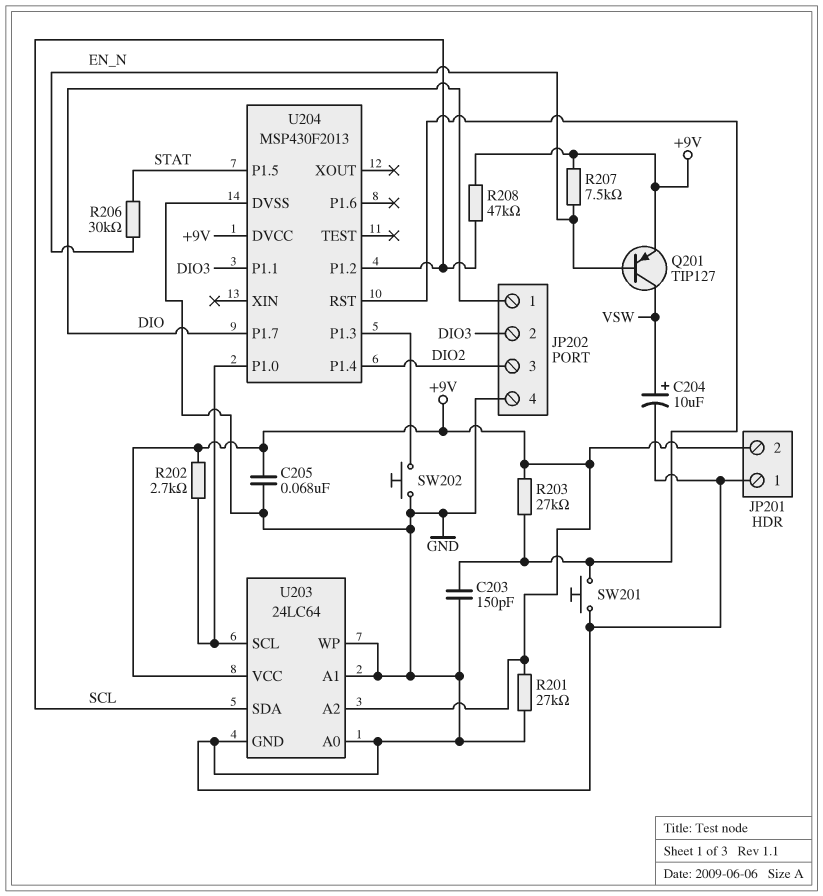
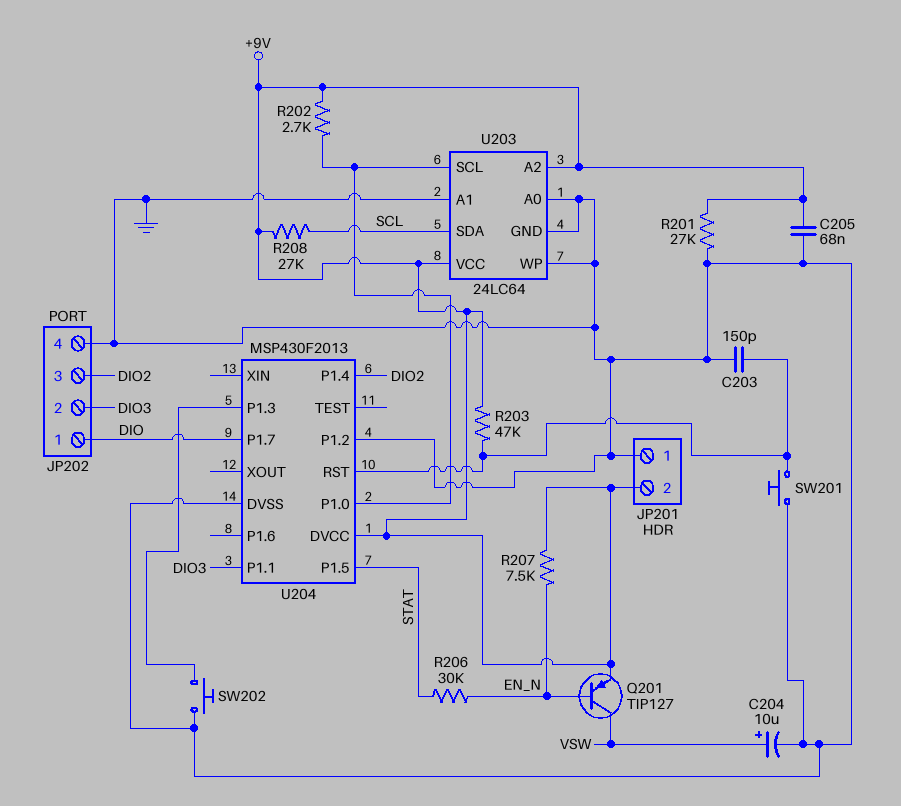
R203: 27k (+9V, U204/RST) -> 47k (+9V, U204/RST)
R208: 47k (+9V, SCL) -> 27k (+9V, SCL)
U204 pin P1.2: SCL -> GND

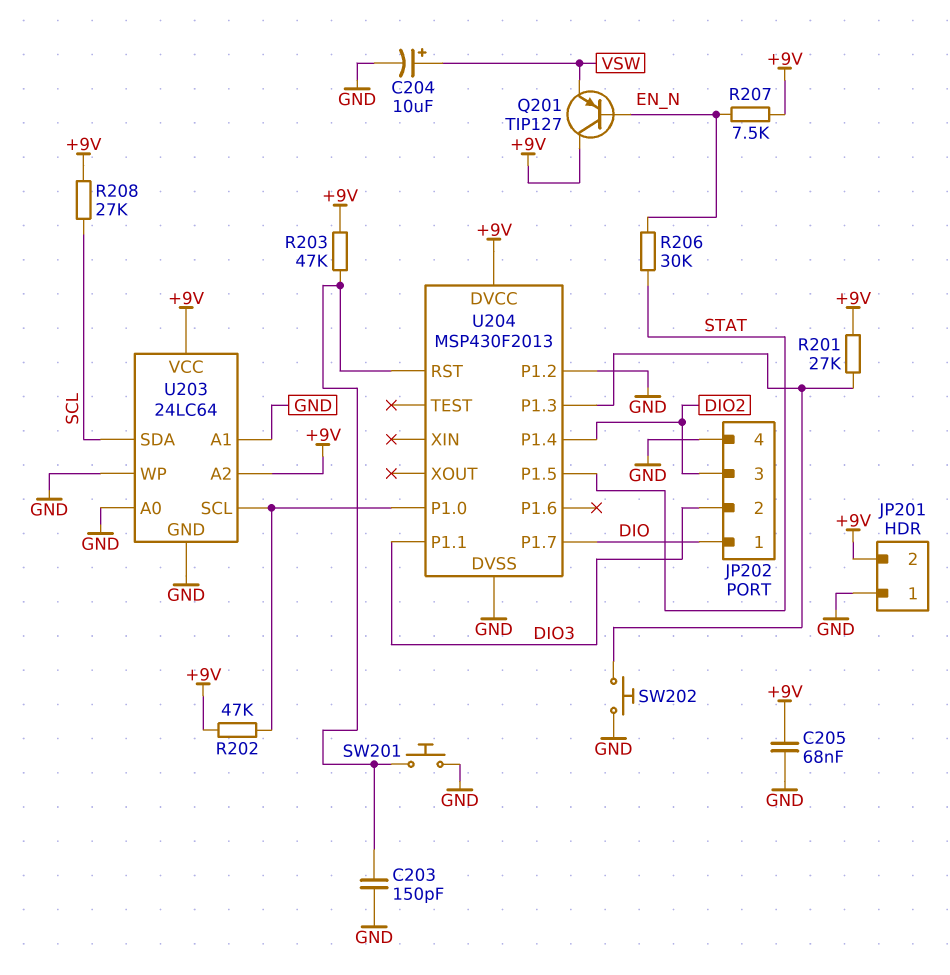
Q201: PNP TIP127 (B EN_N, C VSW, E +9V) -> PNP TIP127 (B EN_N, C +9V, E VSW)
R201: 27k (+9V, GND) -> 27k (+9V, U204/P1.3)
R202: 2.7k (+9V, U203/SCL) -> 47k (+9V, U203/SCL)

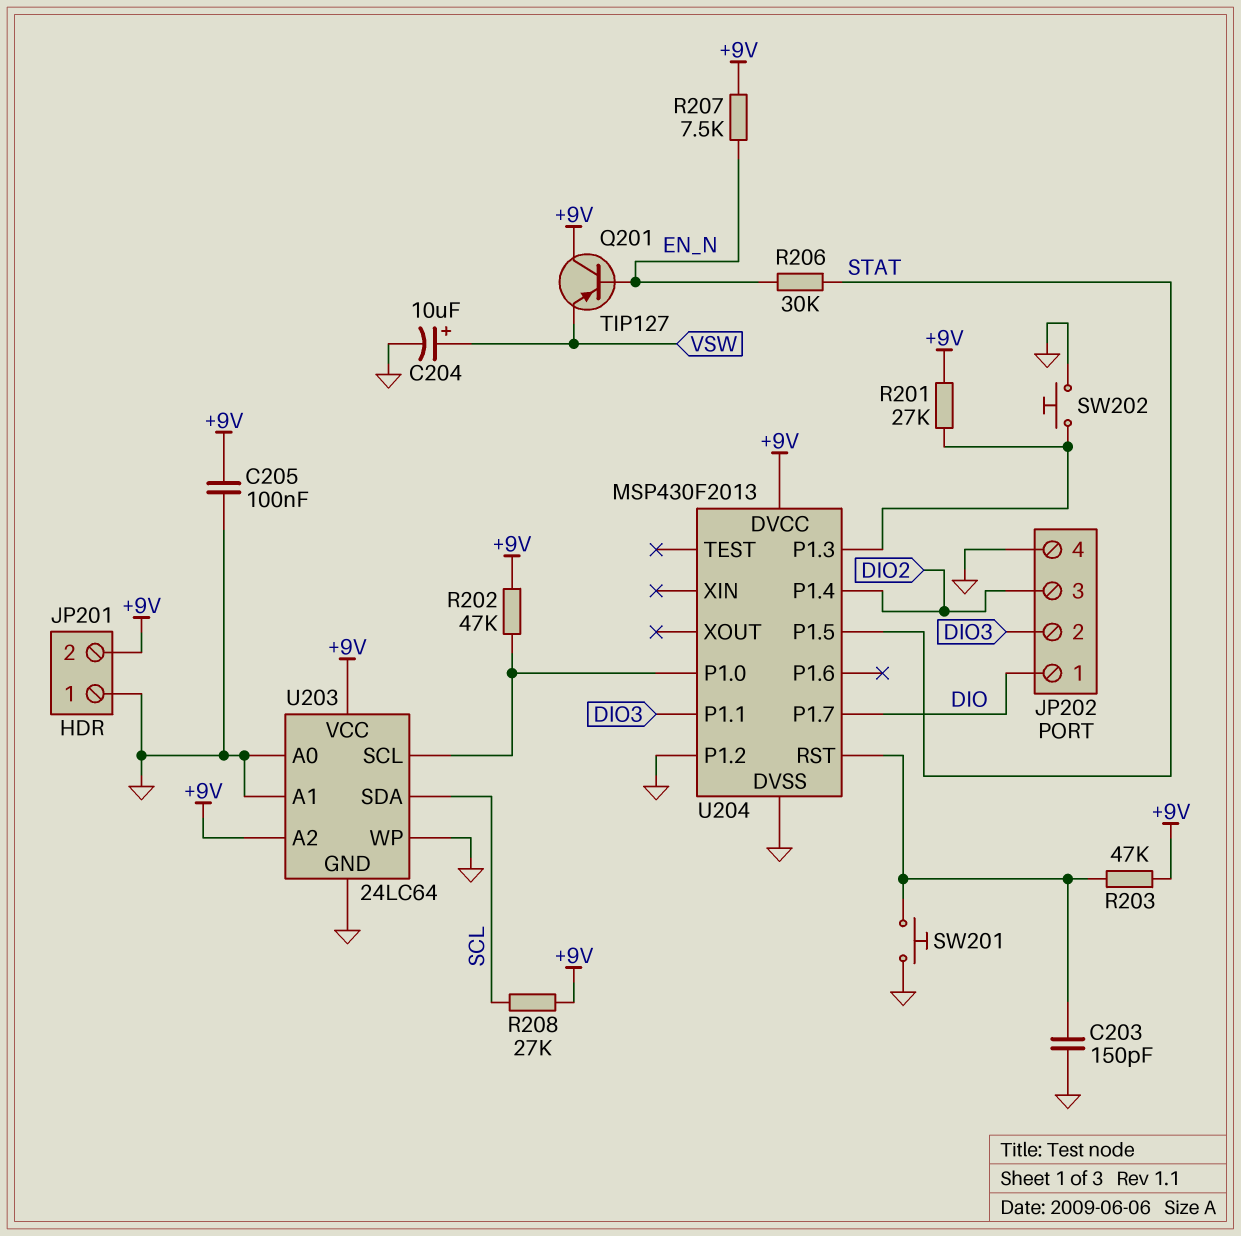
C205: 68nF (+9V, GND) -> 100nF (+9V, GND)

